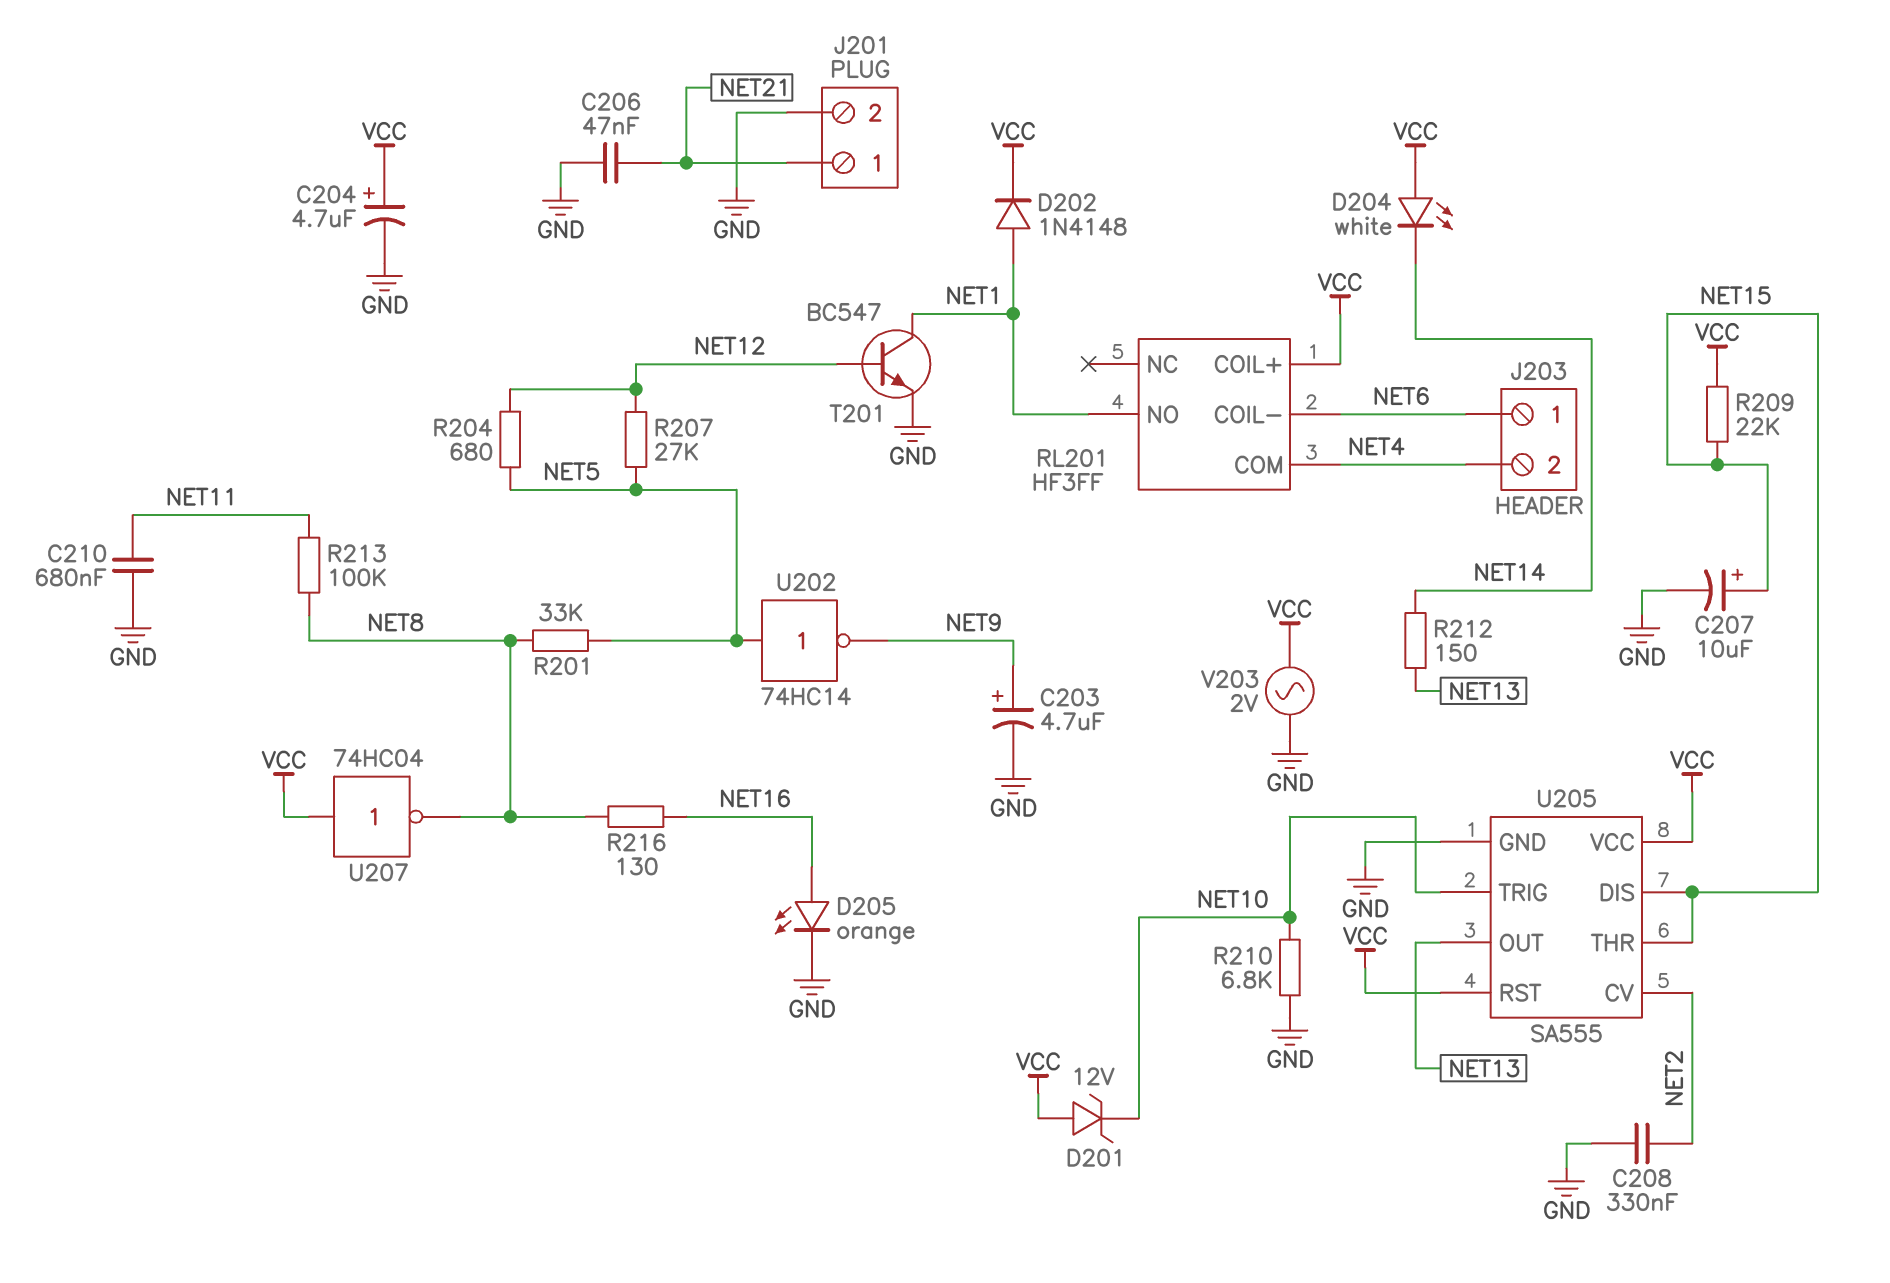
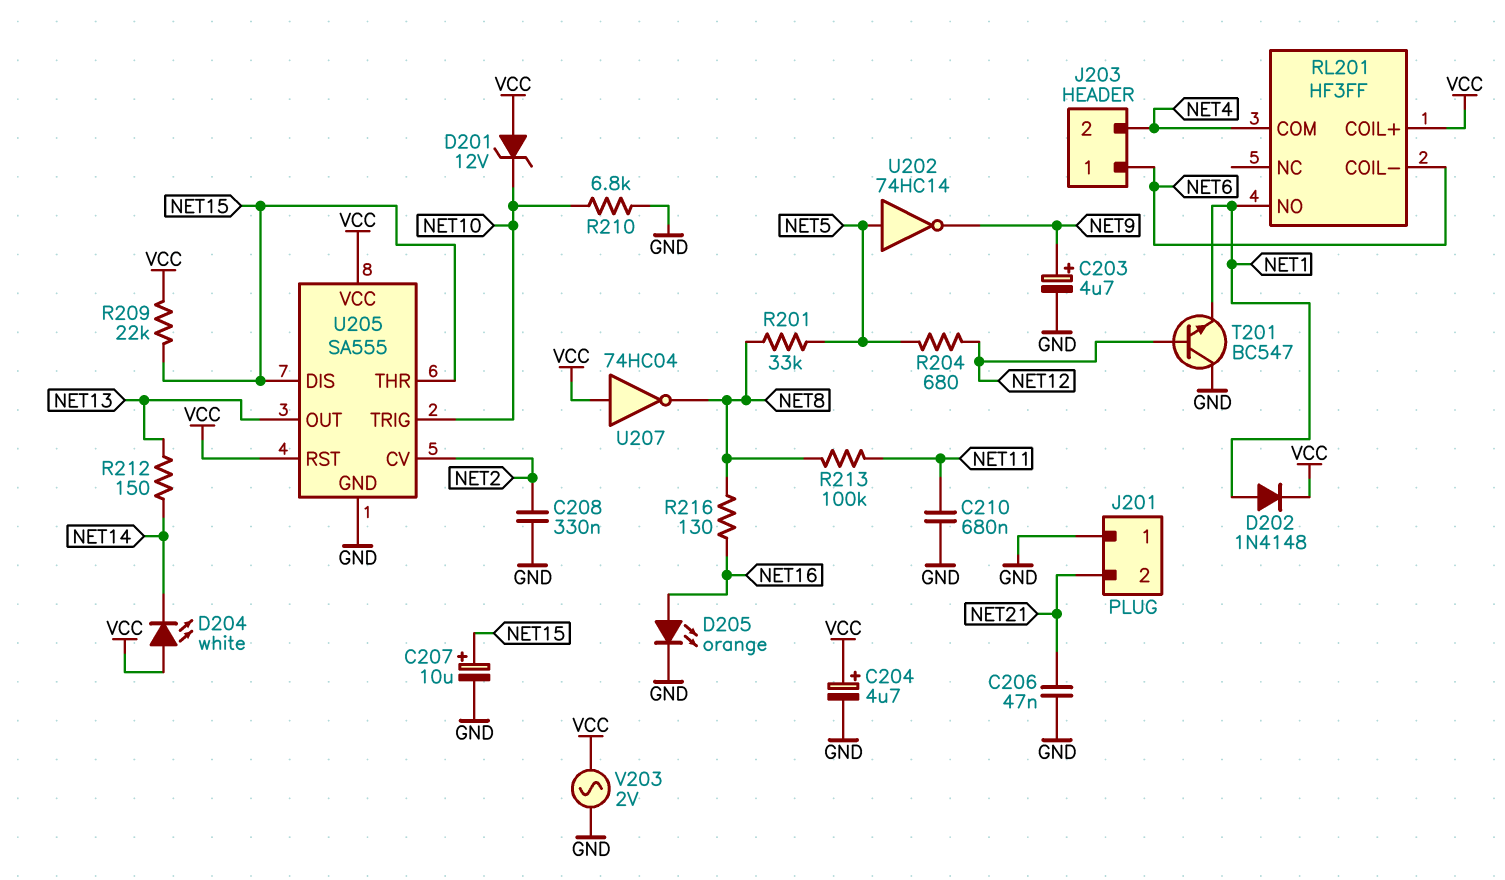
J201 pin 1: NET21 -> GND
J201 pin 2: GND -> NET21
R207: 27k (NET5, NET12) -> none
T201: NPN BC547 (B NET12, C NET1, E GND) -> NPN BC547 (B NET12, C GND, E NET1)

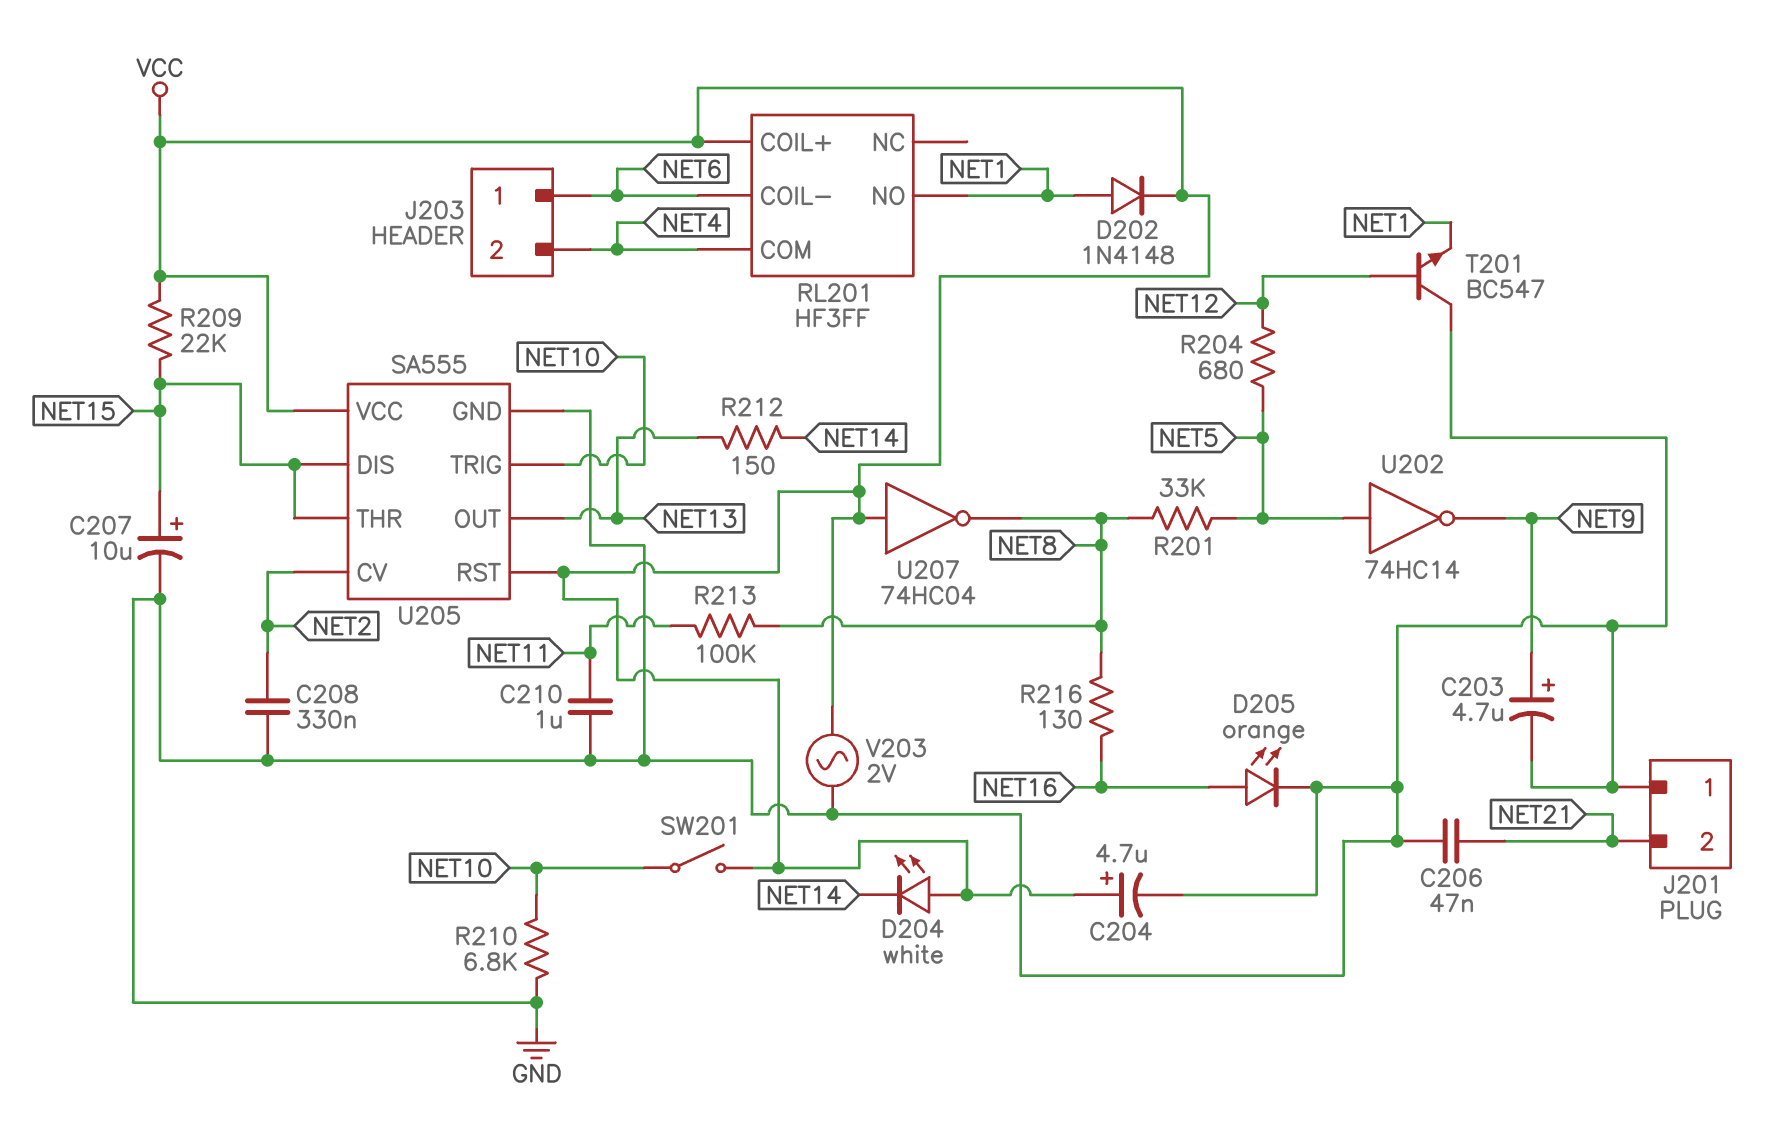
C210: 680nF (GND, NET11) -> 1uF (GND, NET11)
D201: zener 12V (A VCC, K NET10) -> none
SW201: none -> switch (NET10, VCC)

